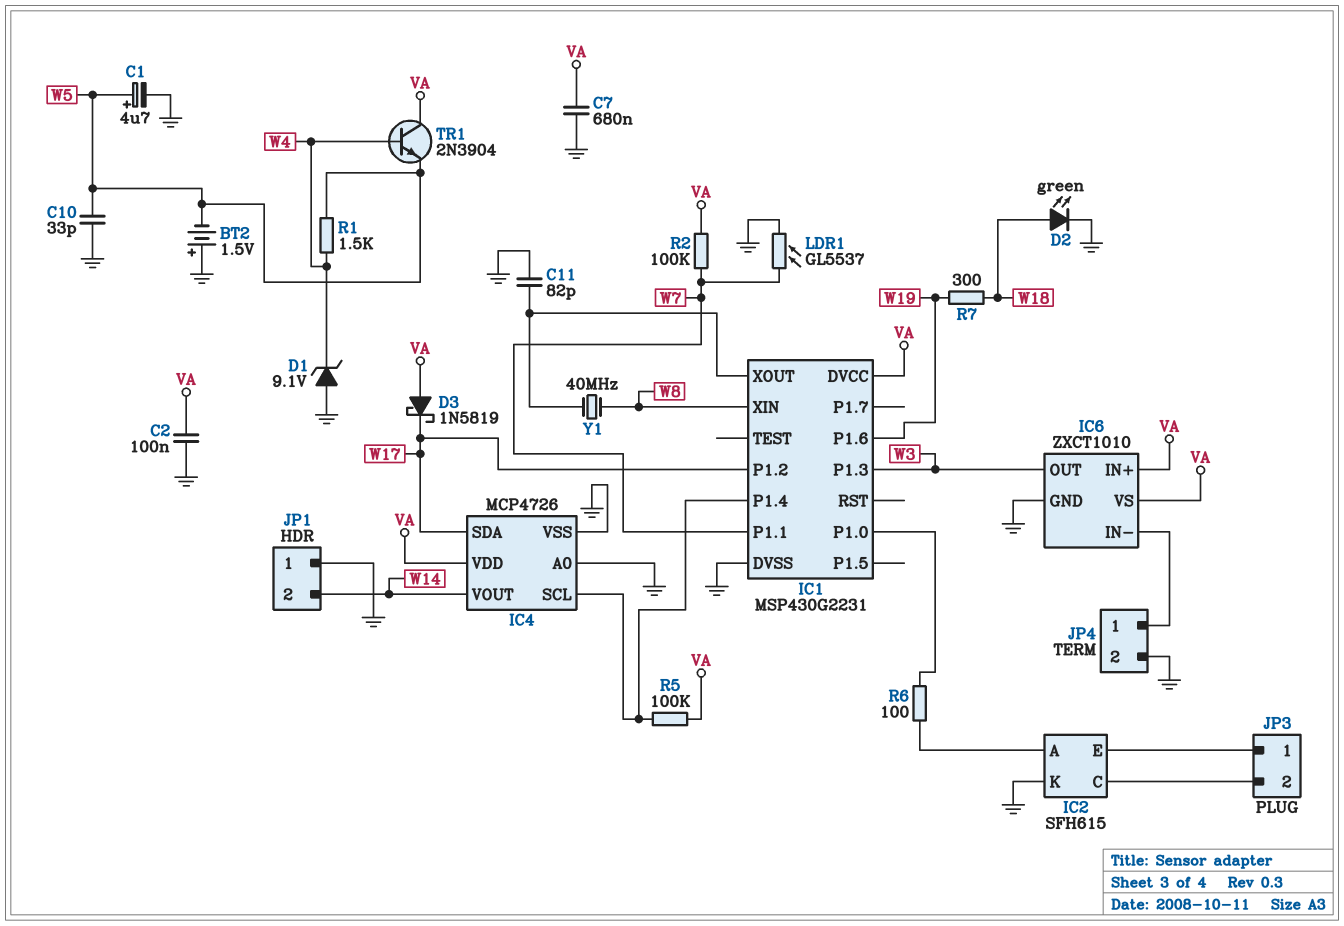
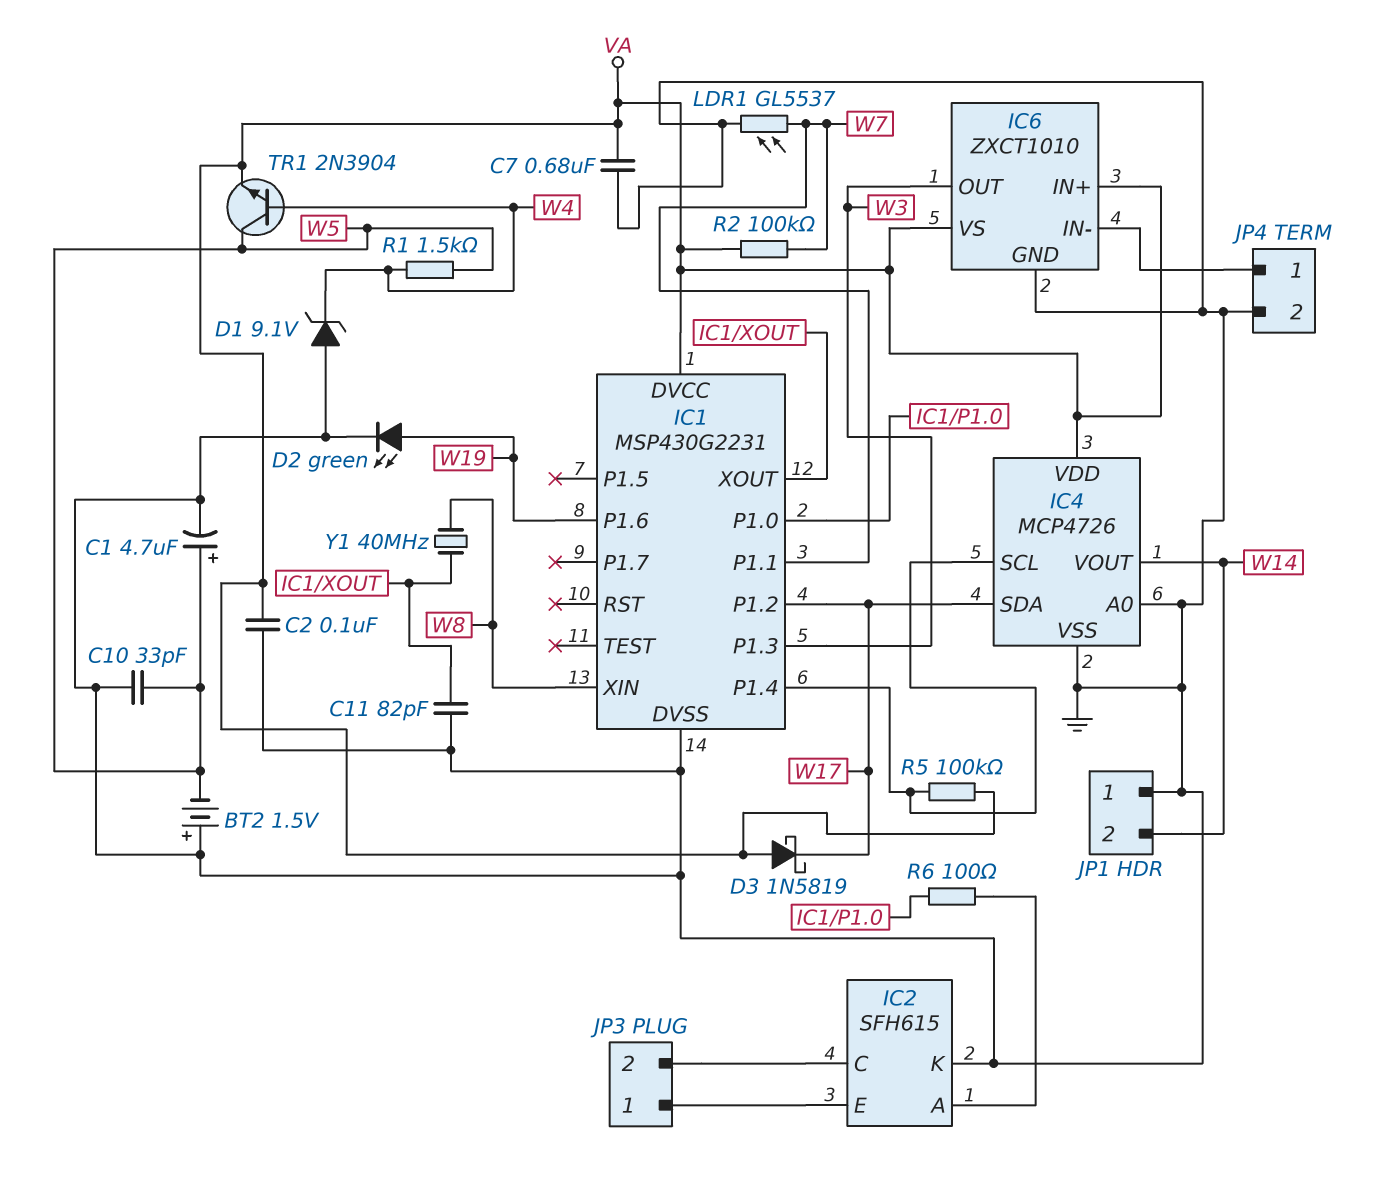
D2: LED green (A W18, K GND) -> LED green (A W19, K GND)
R7: 300 (W18, W19) -> none
TR1: NPN 2N3904 (B W4, C VA, E W5) -> NPN 2N3904 (B W4, C W5, E VA)

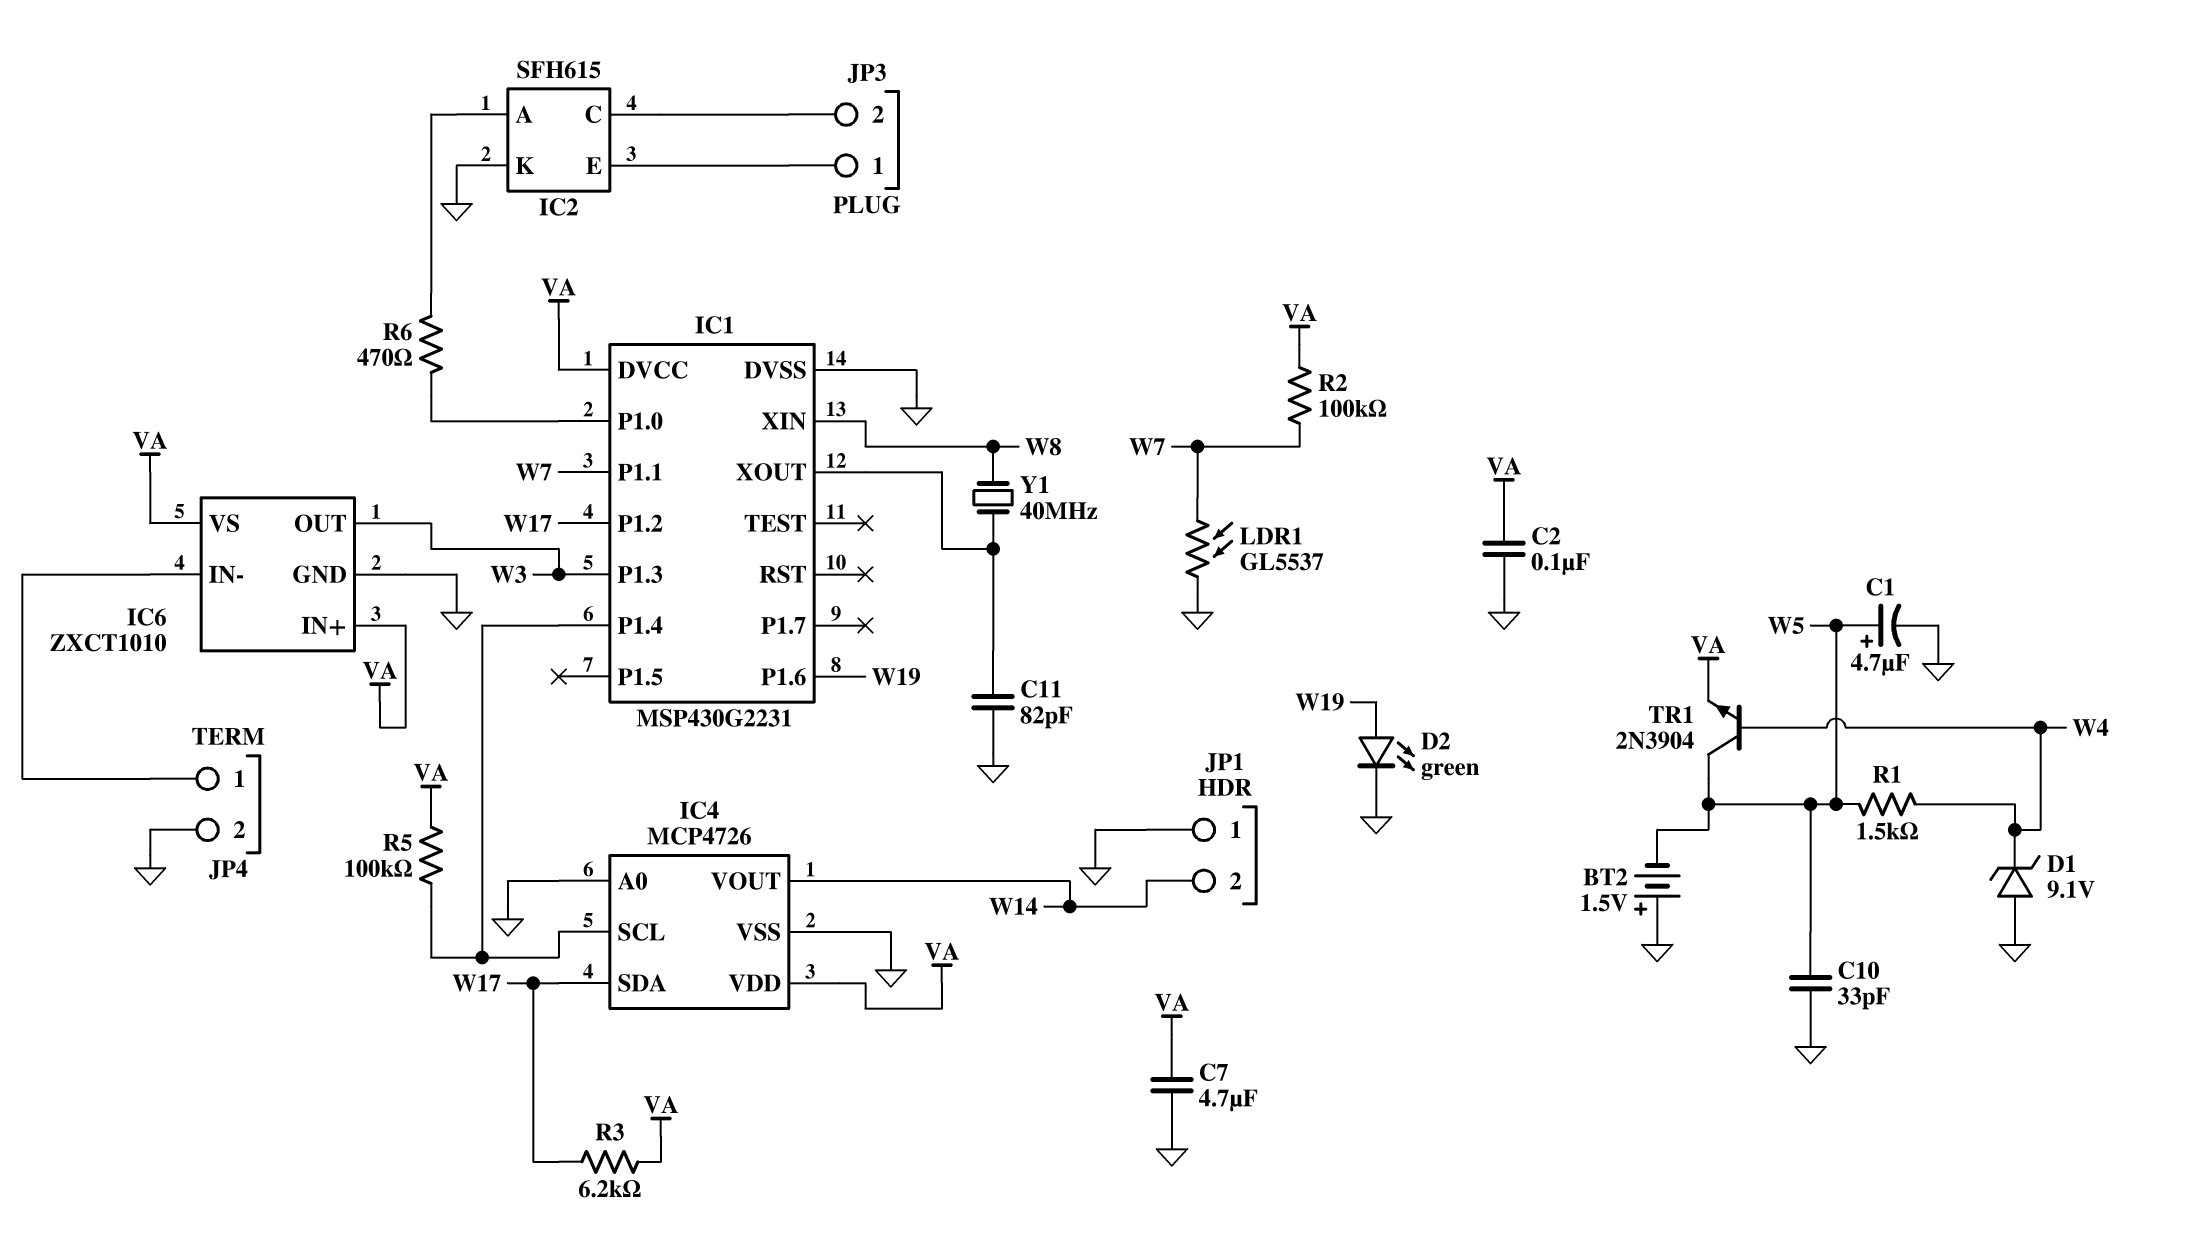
C7: 680nF (GND, VA) -> 4.7uF (GND, VA)
D3: schottky 1N5819 (A VA, K W17) -> none
R3: none -> 6.2k (VA, W17)
R6: 100 (IC1/P1.0, IC2/A) -> 470 (IC1/P1.0, IC2/A)

